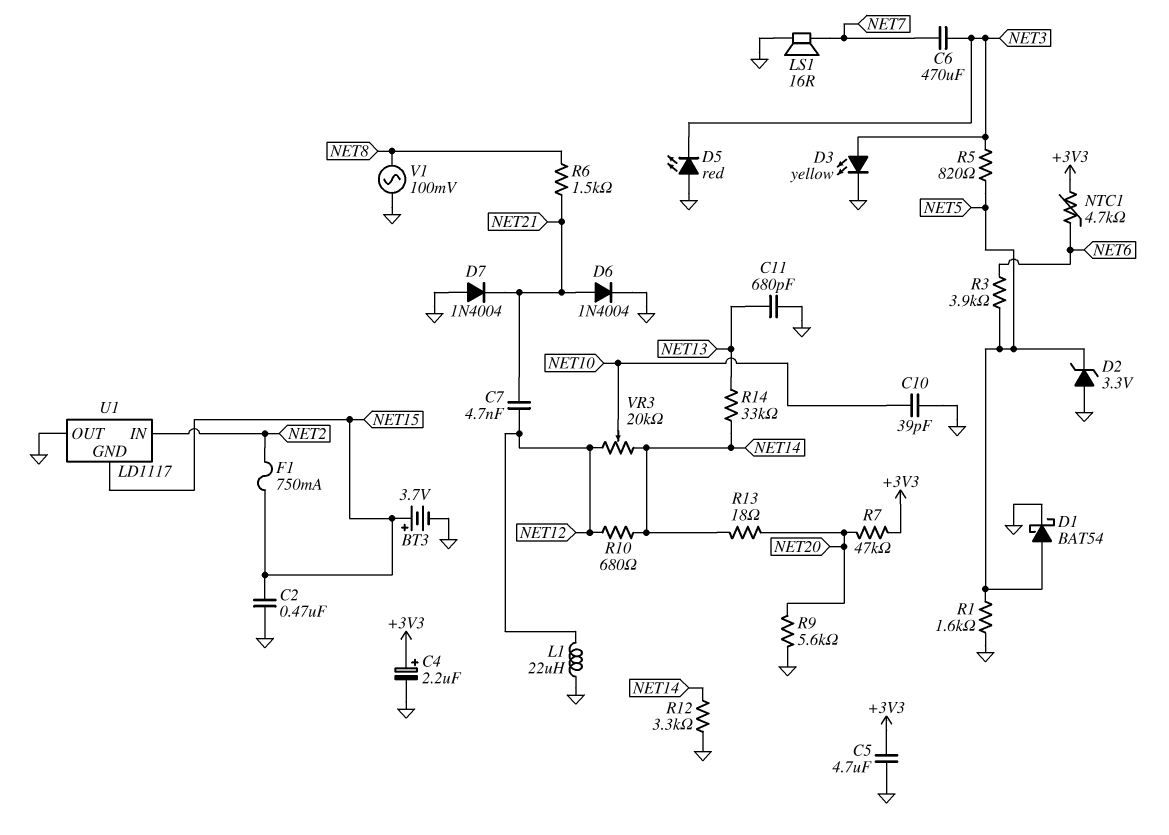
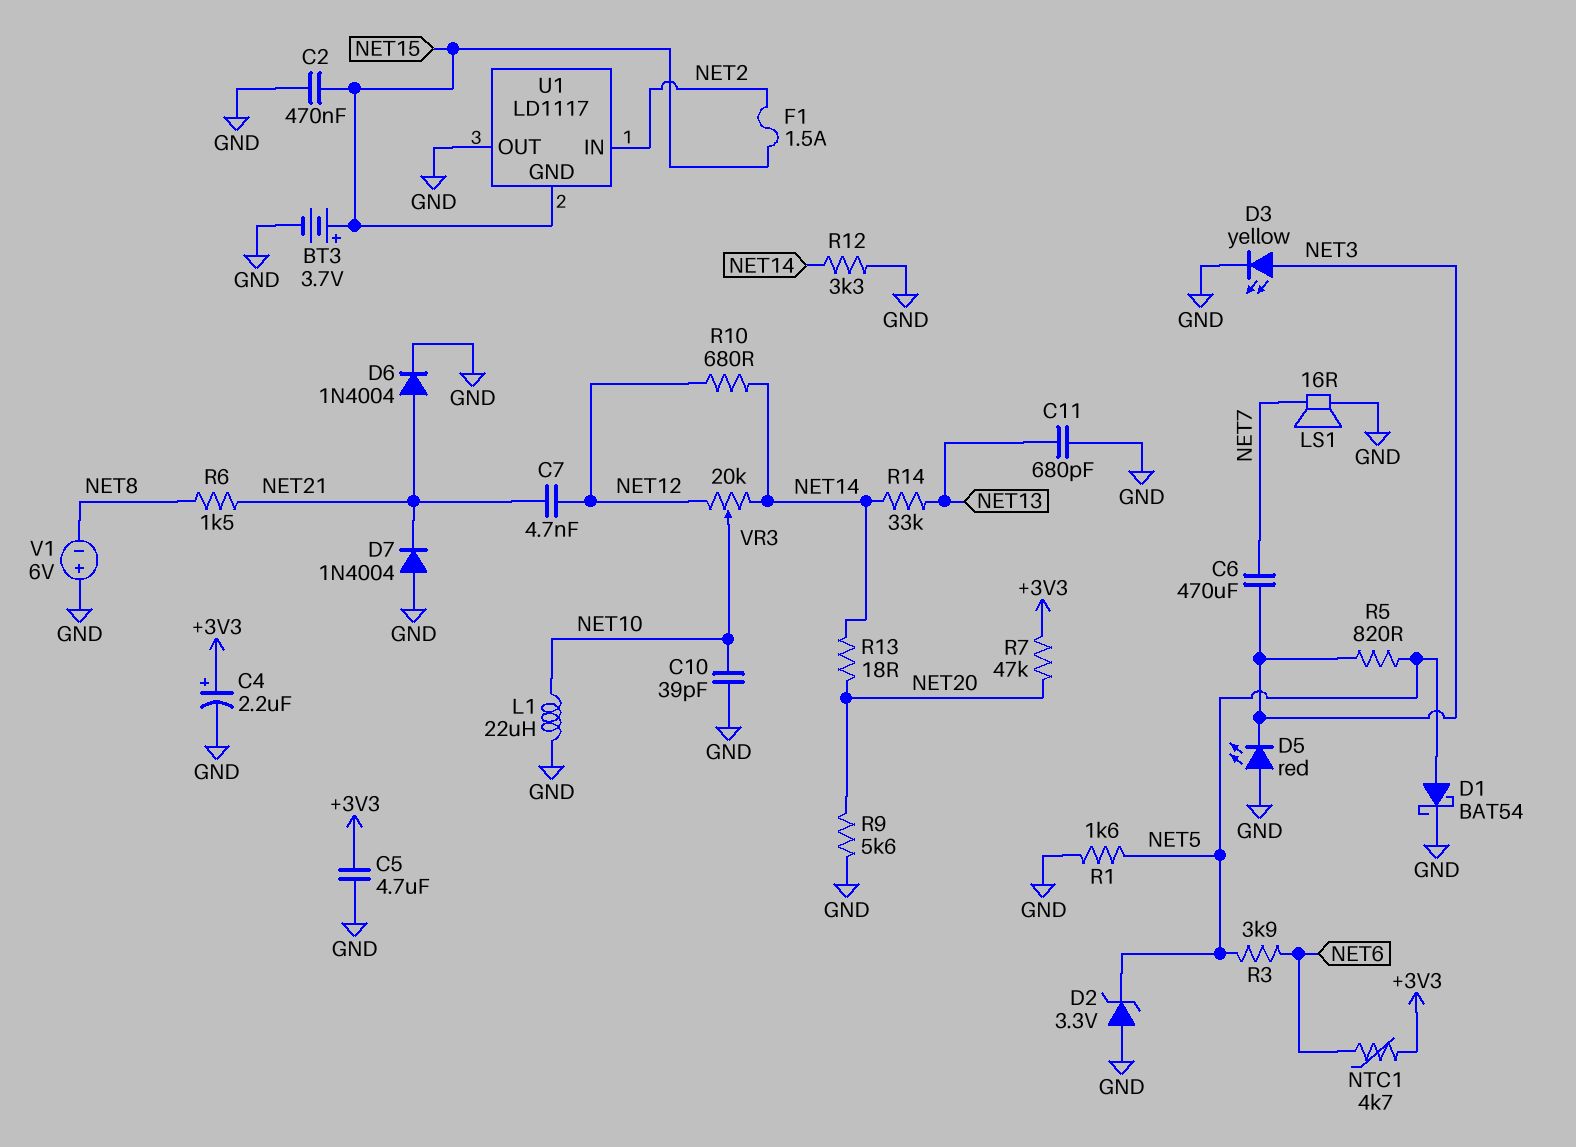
F1: 750mA (NET2, NET15) -> 1.5A (NET2, NET15)
L1: 22uH (GND, NET12) -> 22uH (GND, NET10)
V1: AC 100mV (GND, NET8) -> 6V (plus GND, minus NET8)

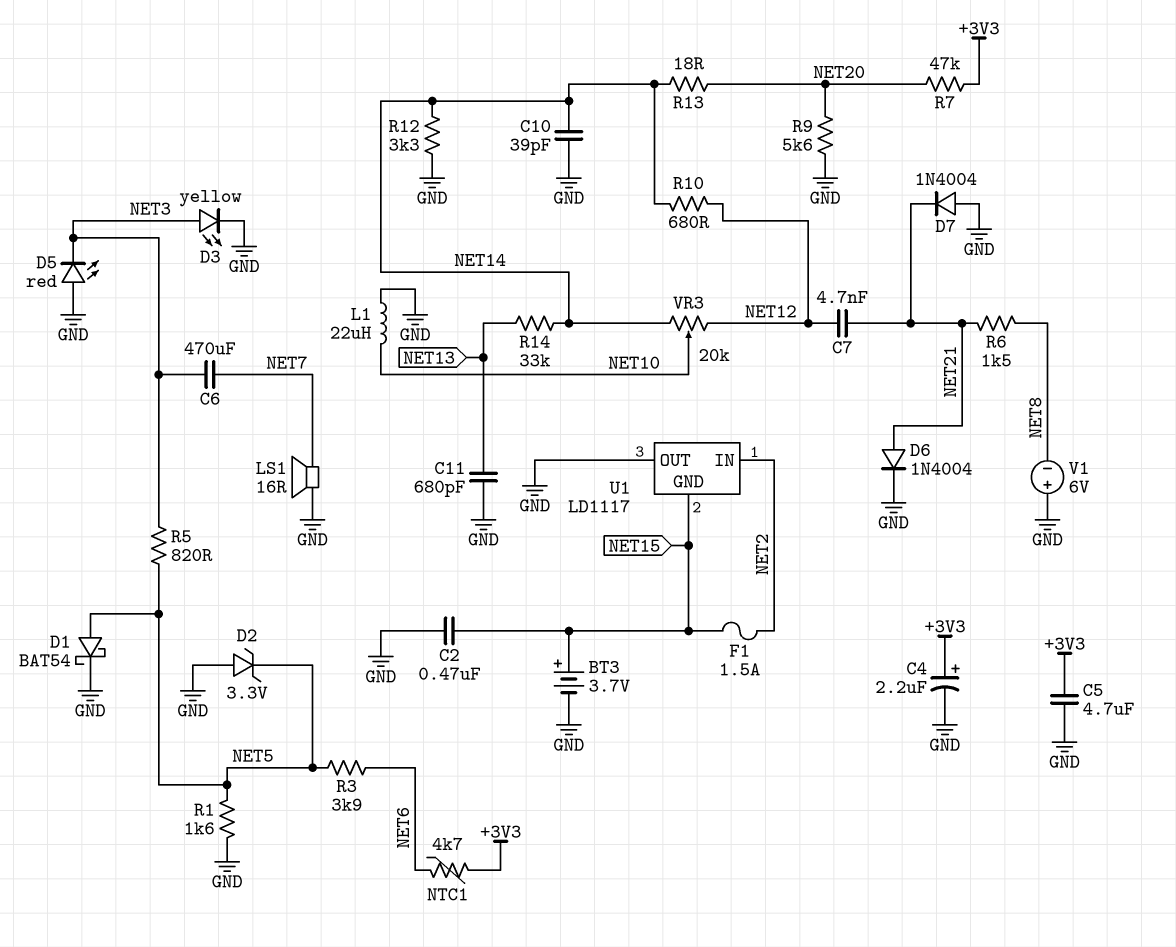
C10: 39pF (GND, NET10) -> 39pF (GND, NET14)

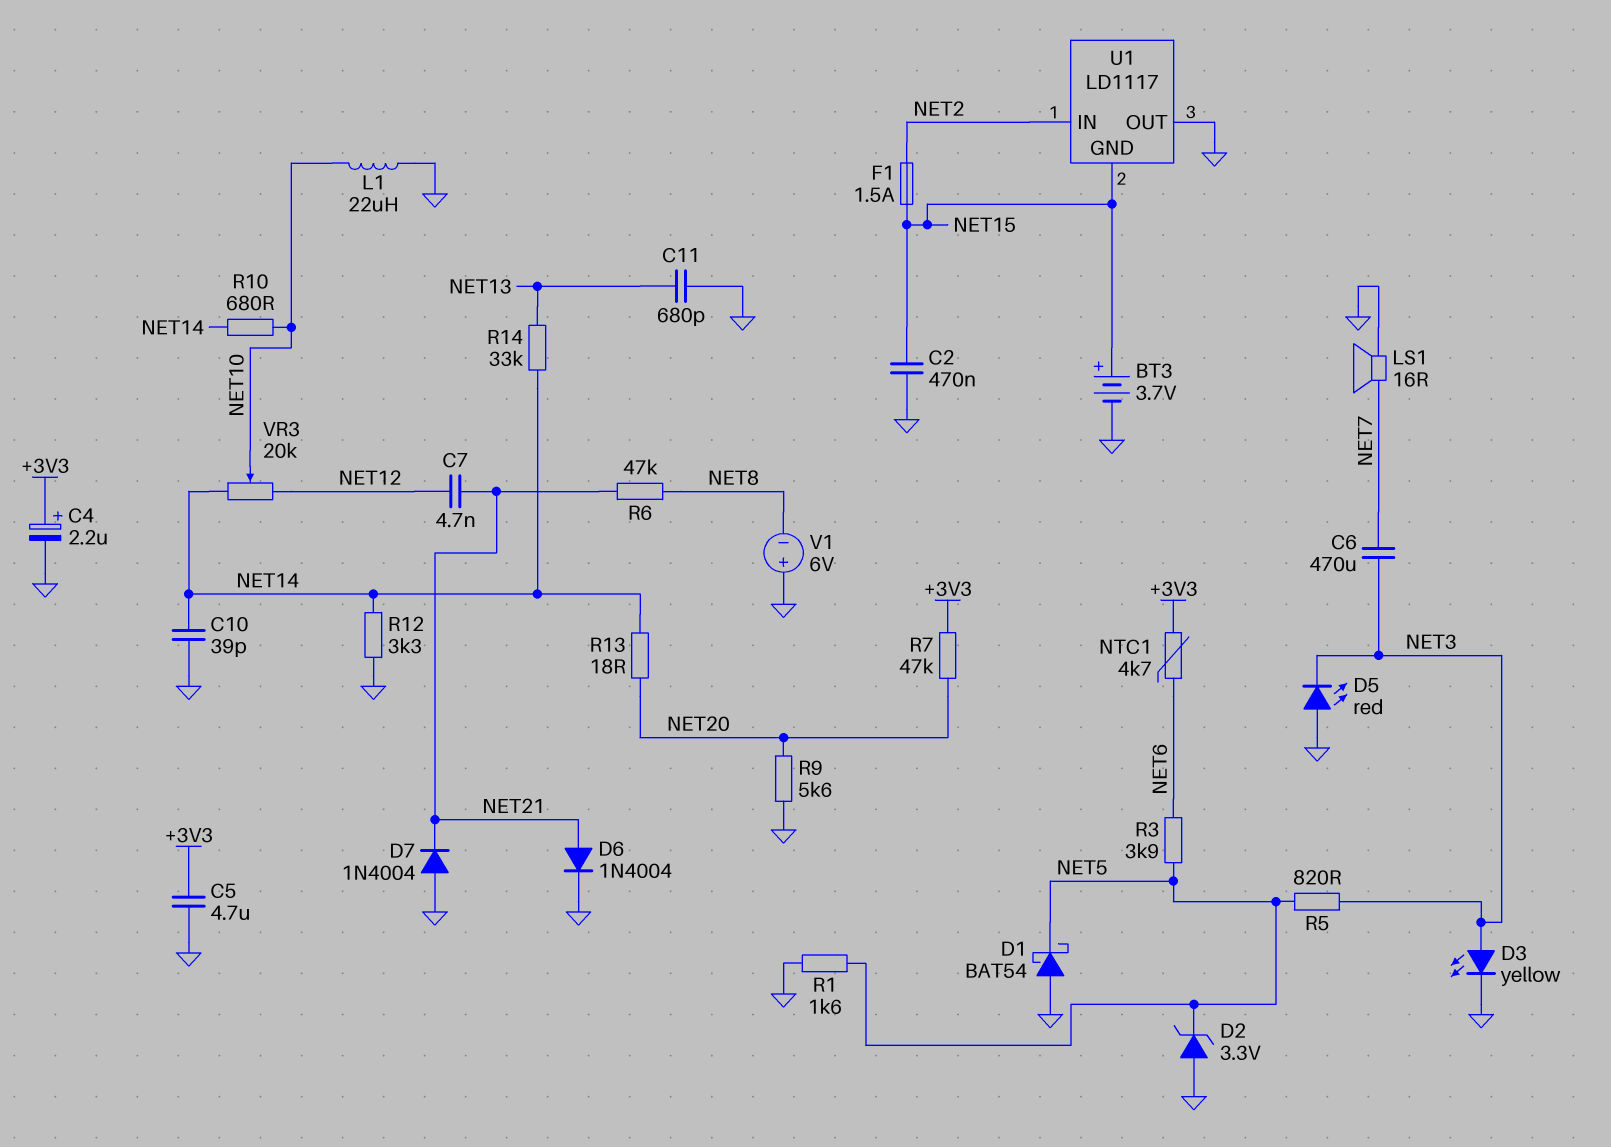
D1: schottky BAT54 (A NET5, K GND) -> schottky BAT54 (A GND, K NET5)
R6: 1.5k (NET8, NET21) -> 47k (NET8, NET21)
R10: 680 (NET12, NET14) -> 680 (NET10, NET14)

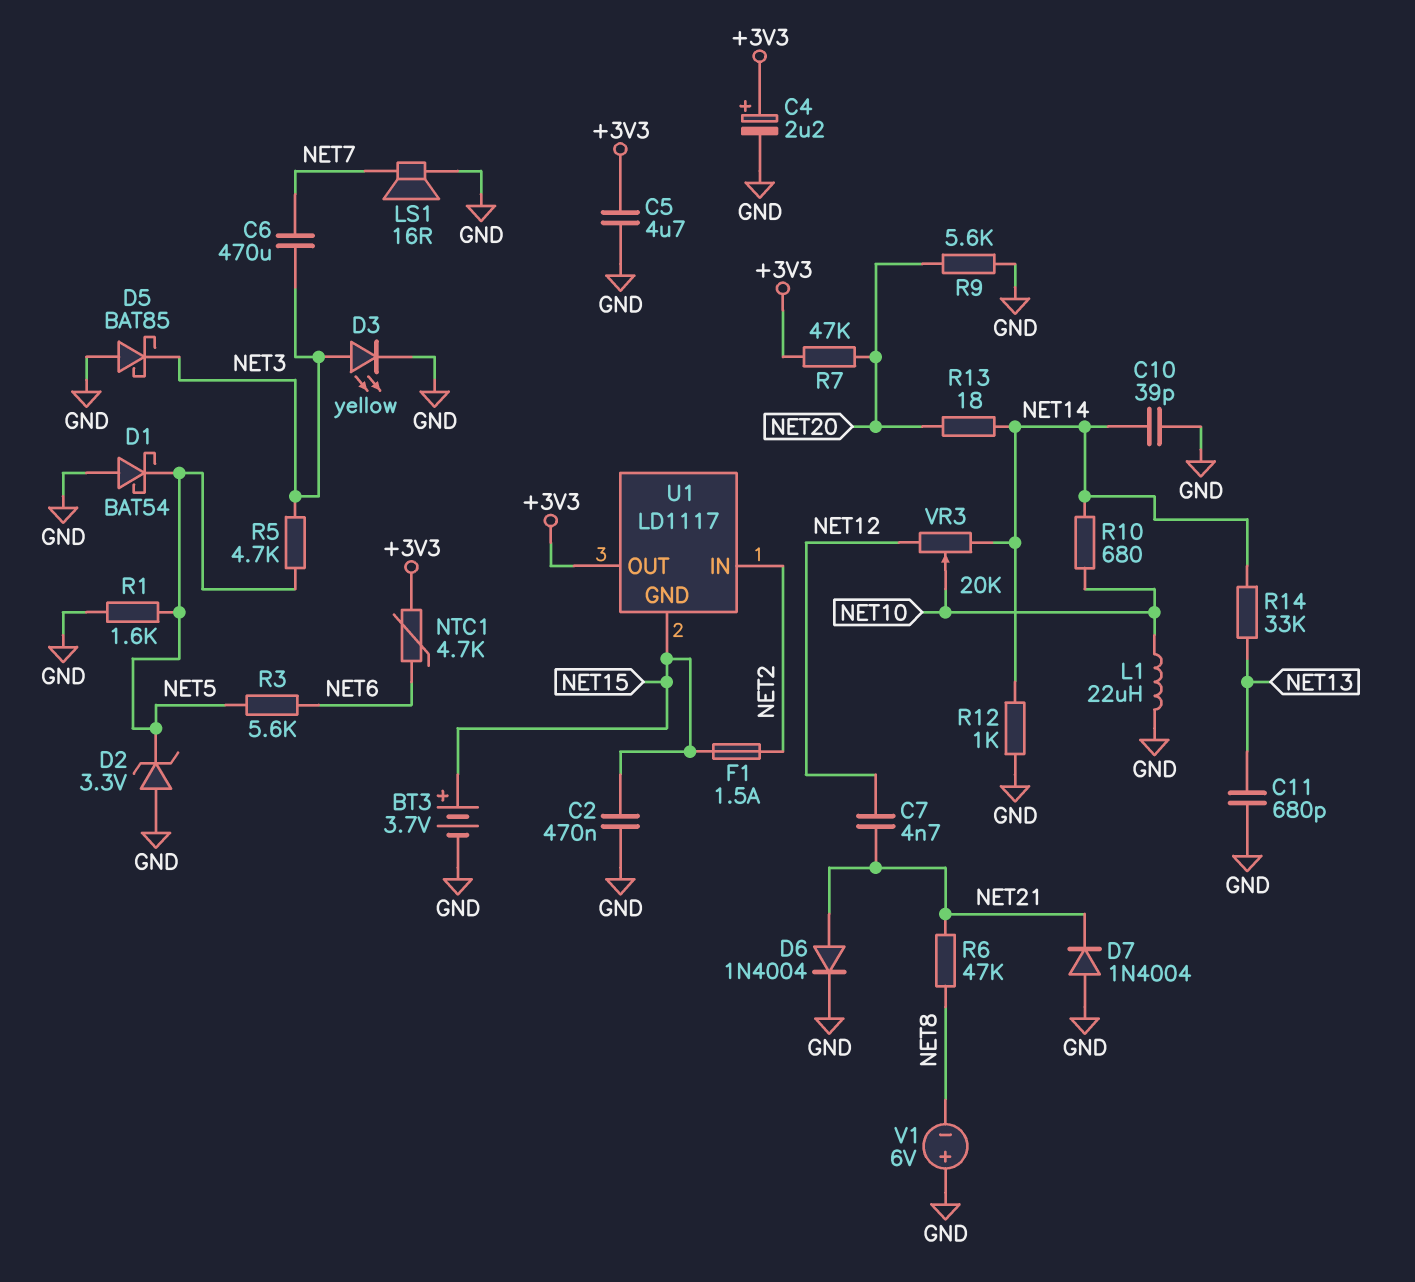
D5: LED red (A GND, K NET3) -> schottky BAT85 (A GND, K NET3)
R3: 3.9k (NET5, NET6) -> 5.6k (NET5, NET6)
R5: 820 (NET3, NET5) -> 4.7k (NET3, NET5)
R12: 3.3k (GND, NET14) -> 1k (GND, NET14)
U1 pin OUT: GND -> +3V3

